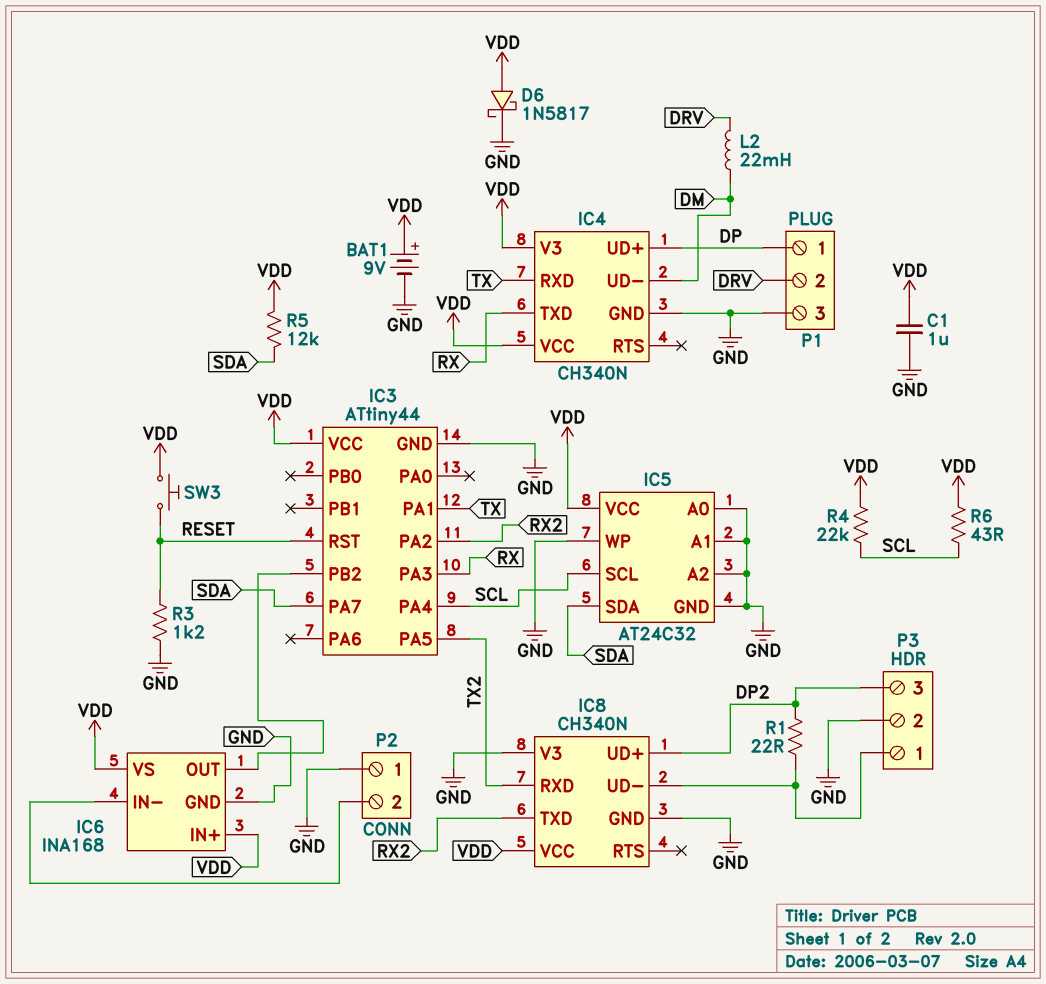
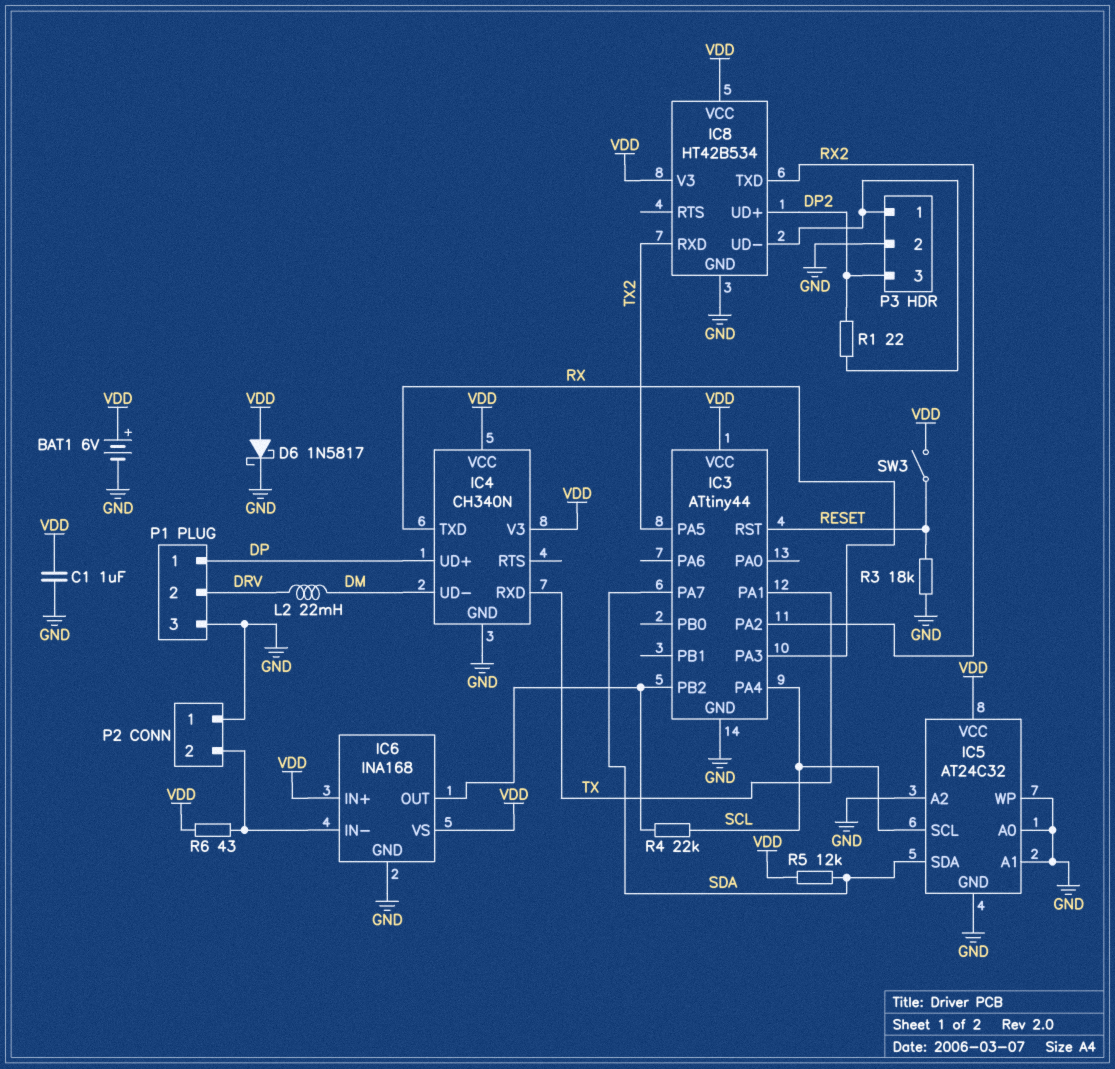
BAT1: 9V (plus VDD, minus GND) -> 6V (plus VDD, minus GND)
IC8: CH340N -> HT42B534
IC8 pin V3: GND -> VDD
R3: 1.2k (GND, RESET) -> 18k (GND, RESET)
R4: 22k (SCL, VDD) -> 22k (IC3/PB2, SCL)
R6: 43 (SCL, VDD) -> 43 (IC6/IN-, VDD)
SW3: button (RESET, VDD) -> switch (RESET, VDD)

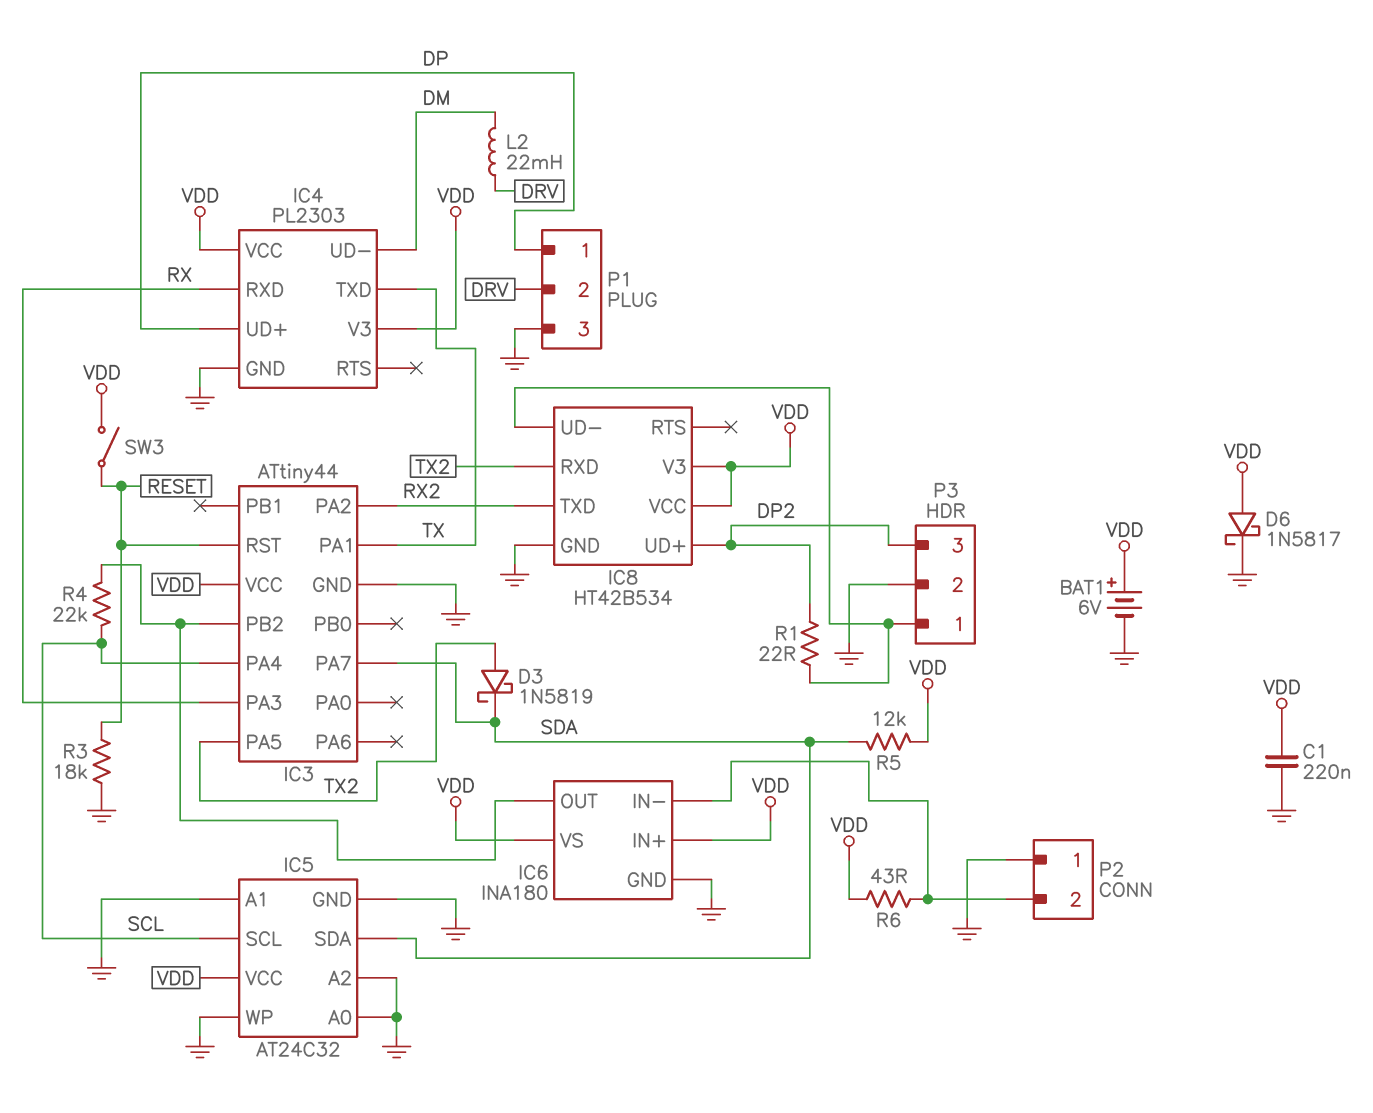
C1: 1uF (GND, VDD) -> 220nF (GND, VDD)
D3: none -> schottky 1N5819 (A TX2, K SDA)
IC4: CH340N -> PL2303
IC4 pin RXD: TX -> RX
IC4 pin TXD: RX -> TX
IC6: INA168 -> INA180

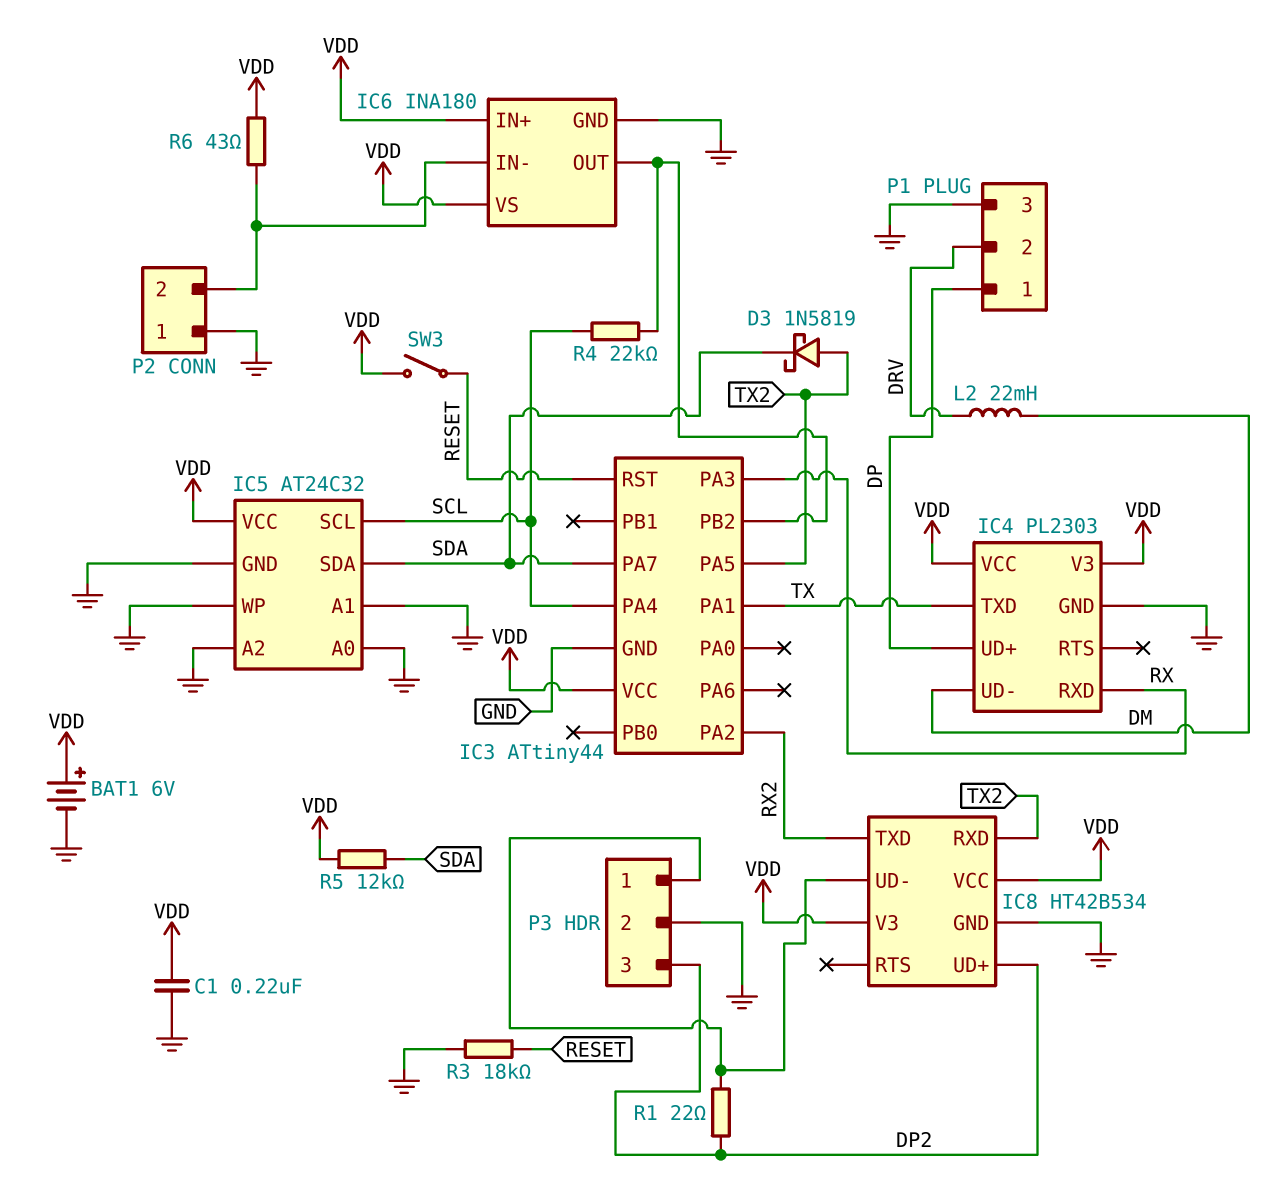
D6: schottky 1N5817 (A VDD, K GND) -> none

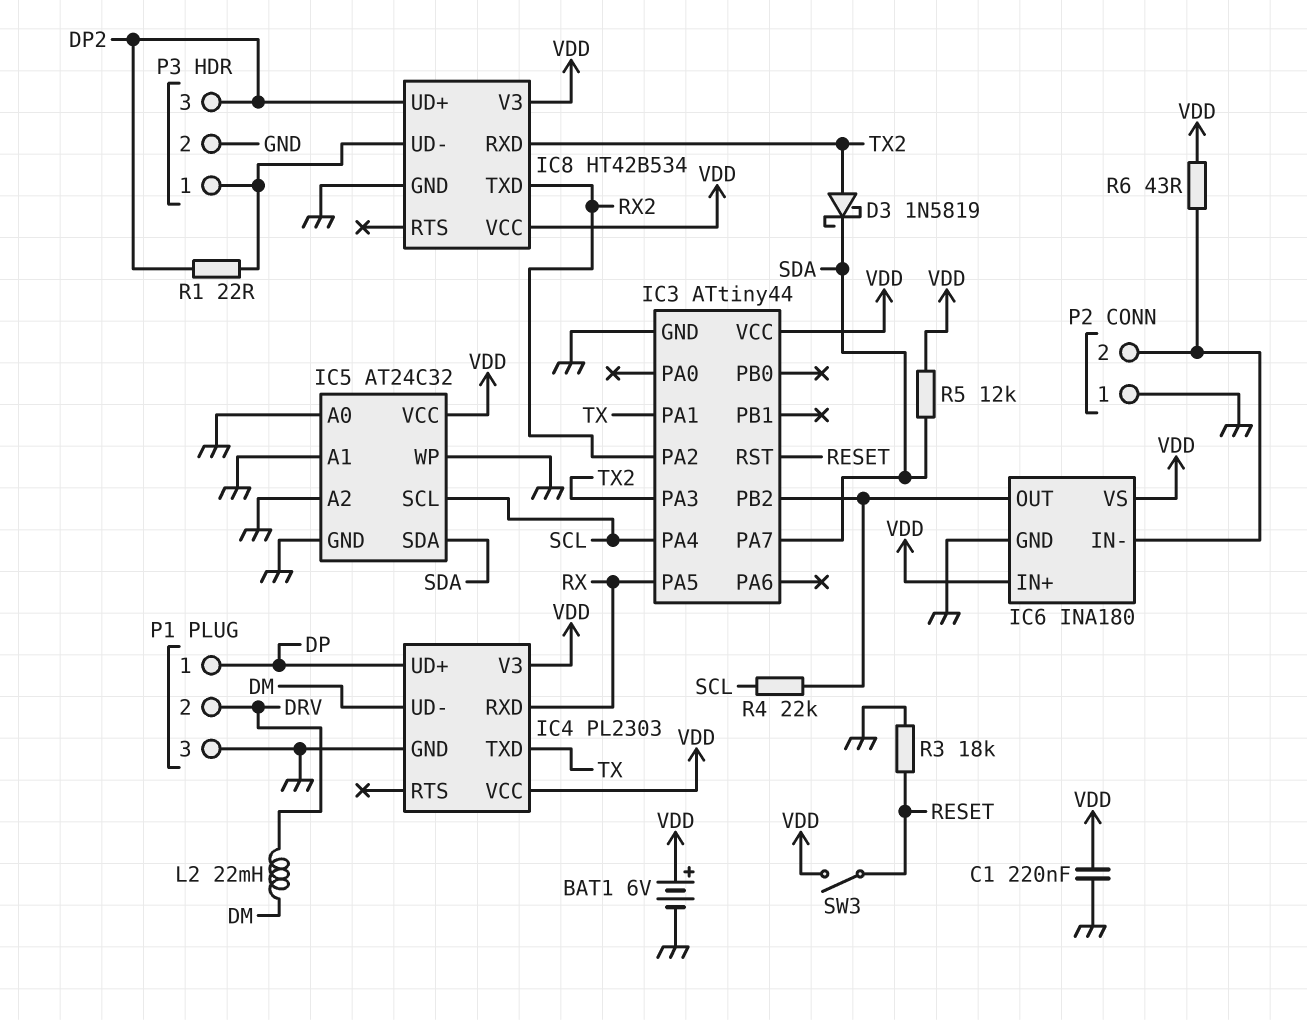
IC3 pin PA3: RX -> TX2
IC3 pin PA5: TX2 -> RX

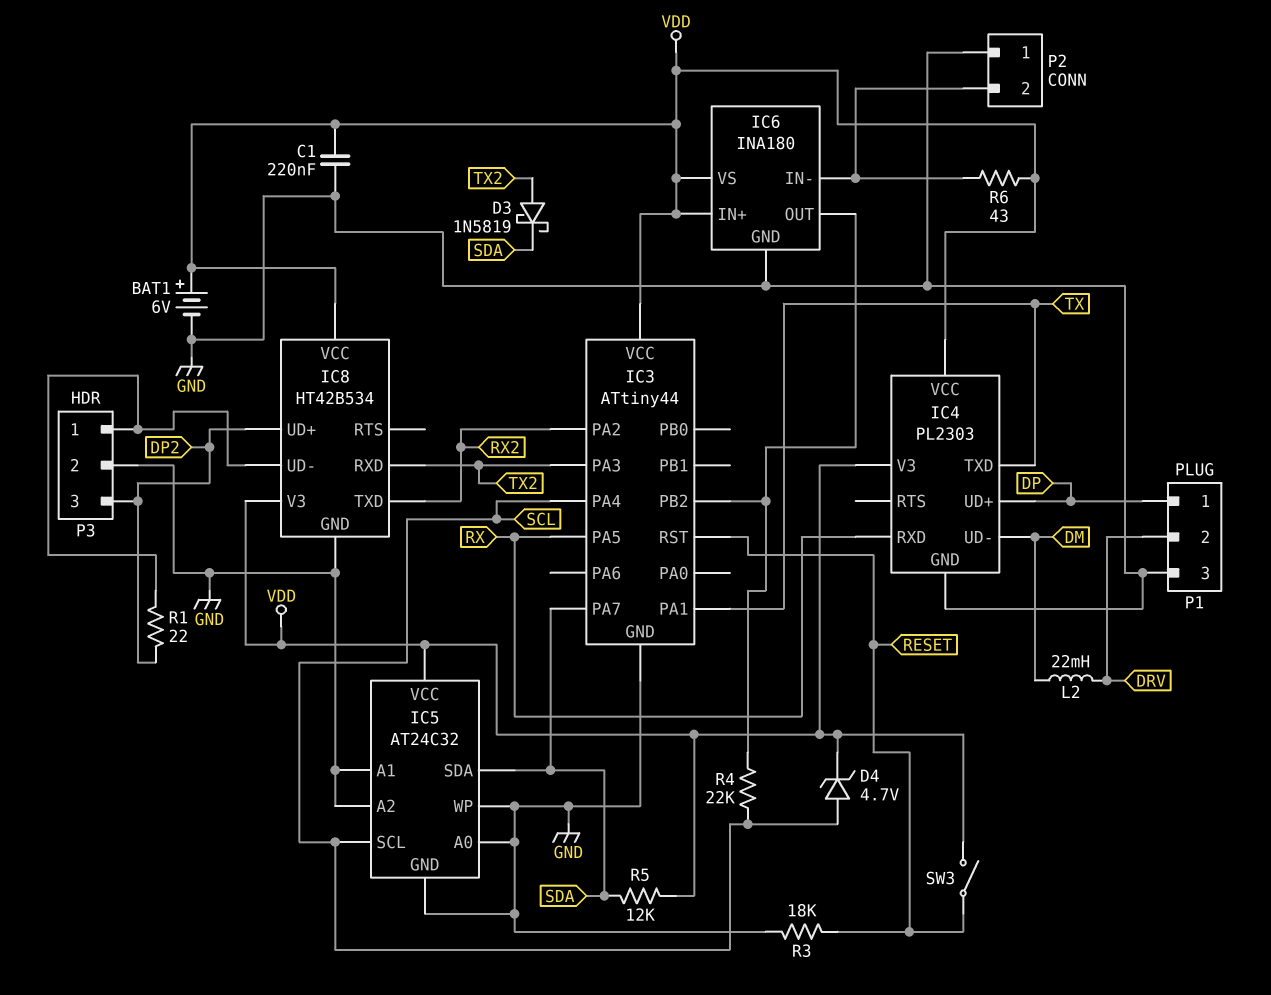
D4: none -> zener 4.7V (A SCL, K VDD)

